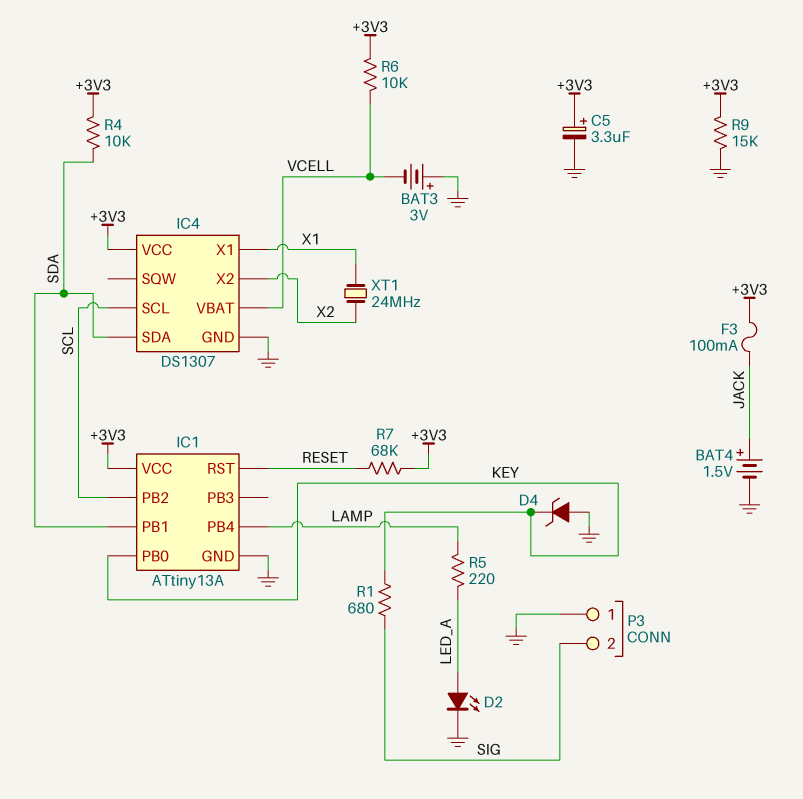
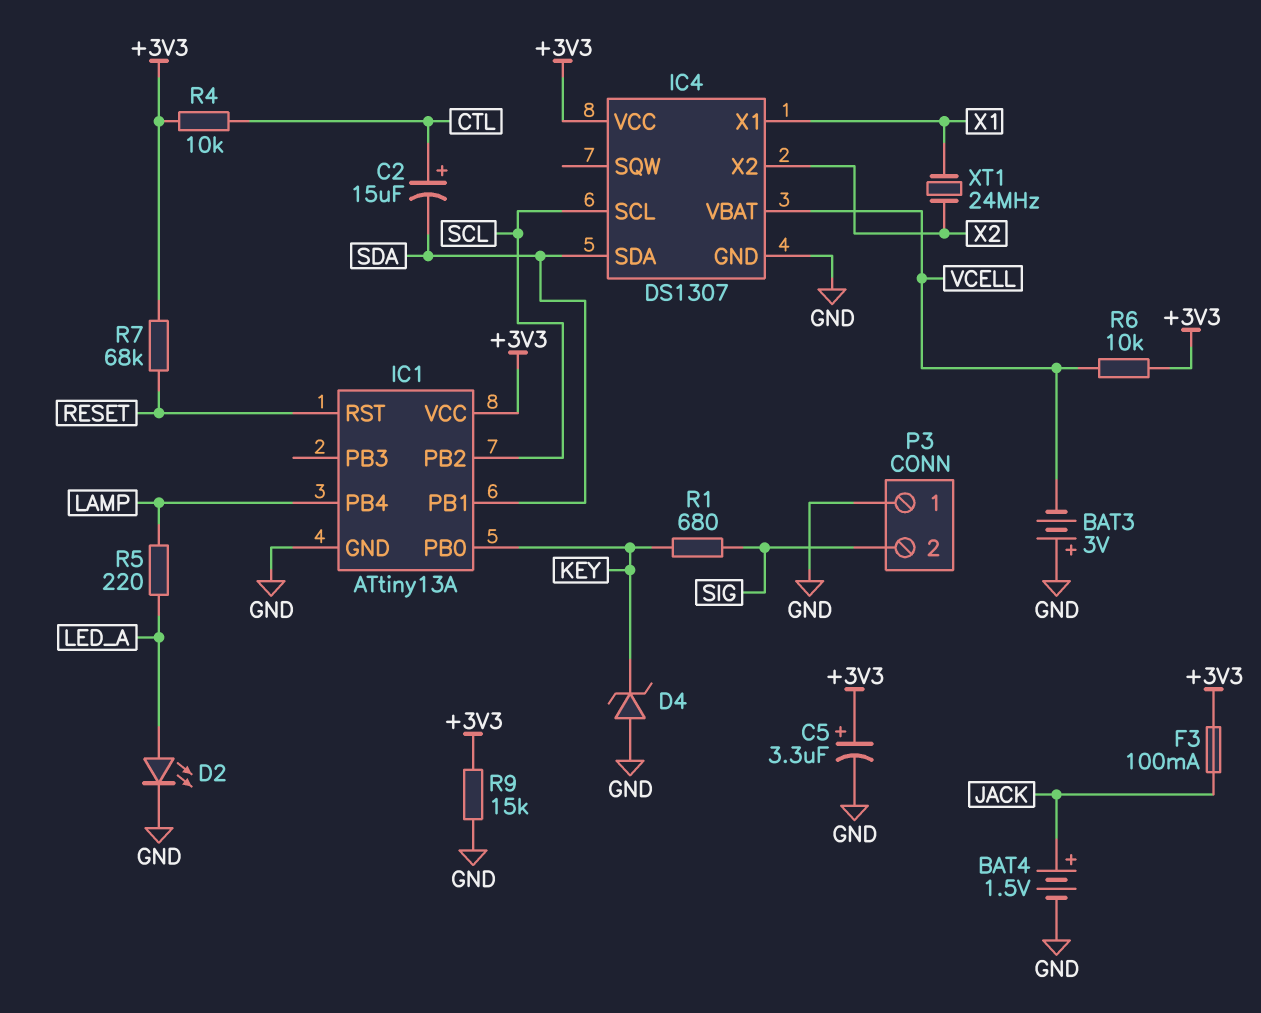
C2: none -> 15uF (plus CTL, minus SDA)
R4: 10k (+3V3, SDA) -> 10k (+3V3, CTL)

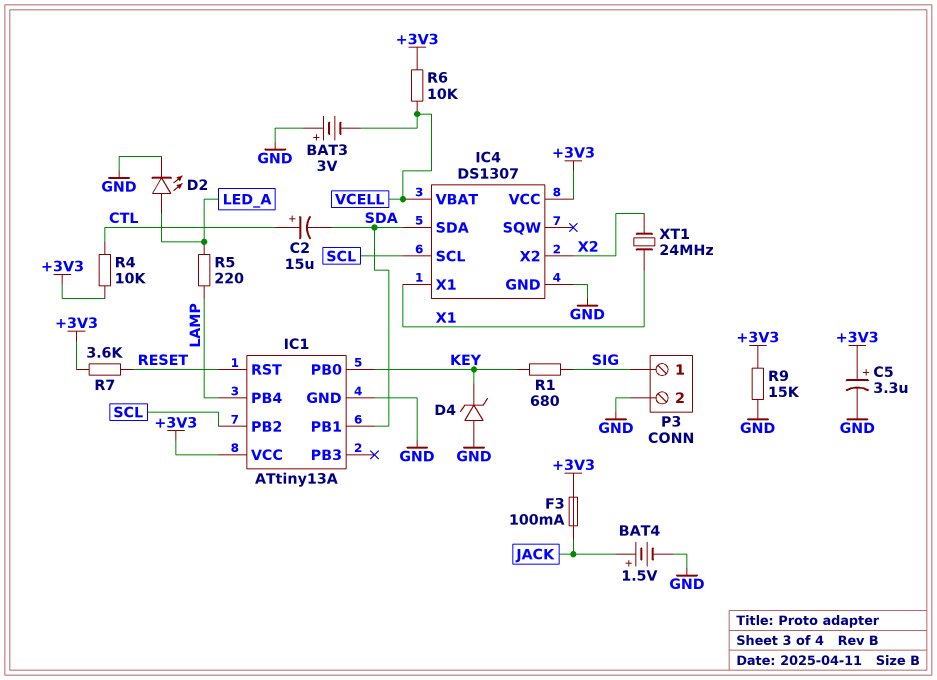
P3 pin 1: GND -> SIG
P3 pin 2: SIG -> GND
R7: 68k (+3V3, RESET) -> 3.6k (+3V3, RESET)

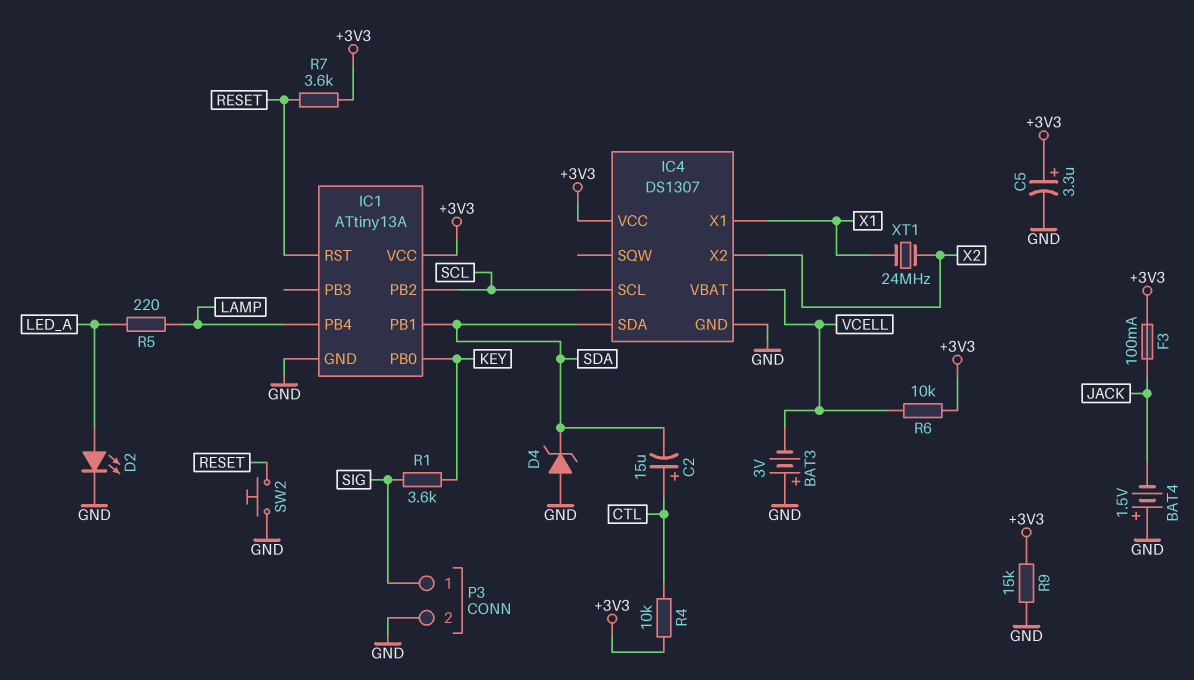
BAT4: 1.5V (plus JACK, minus GND) -> 1.5V (plus GND, minus JACK)
D4: zener (A GND, K KEY) -> zener (A GND, K SDA)
R1: 680 (KEY, SIG) -> 3.6k (KEY, SIG)
SW2: none -> button (GND, RESET)

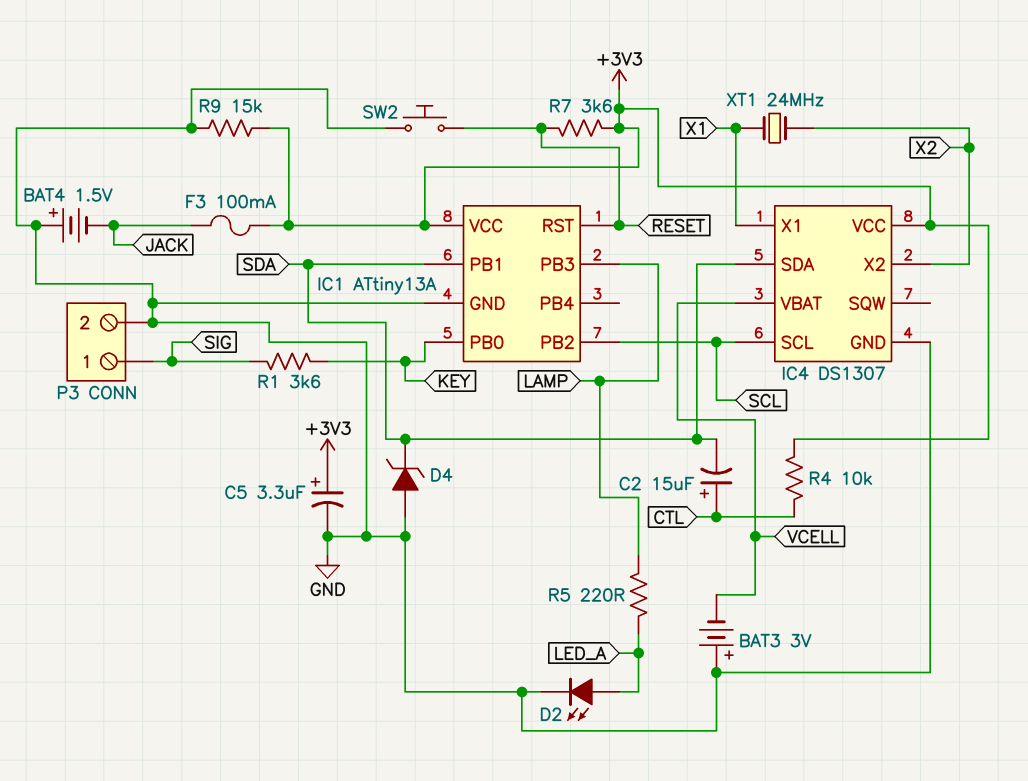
IC1 pin PB3: none -> LAMP
IC1 pin PB4: LAMP -> none
R6: 10k (+3V3, VCELL) -> none

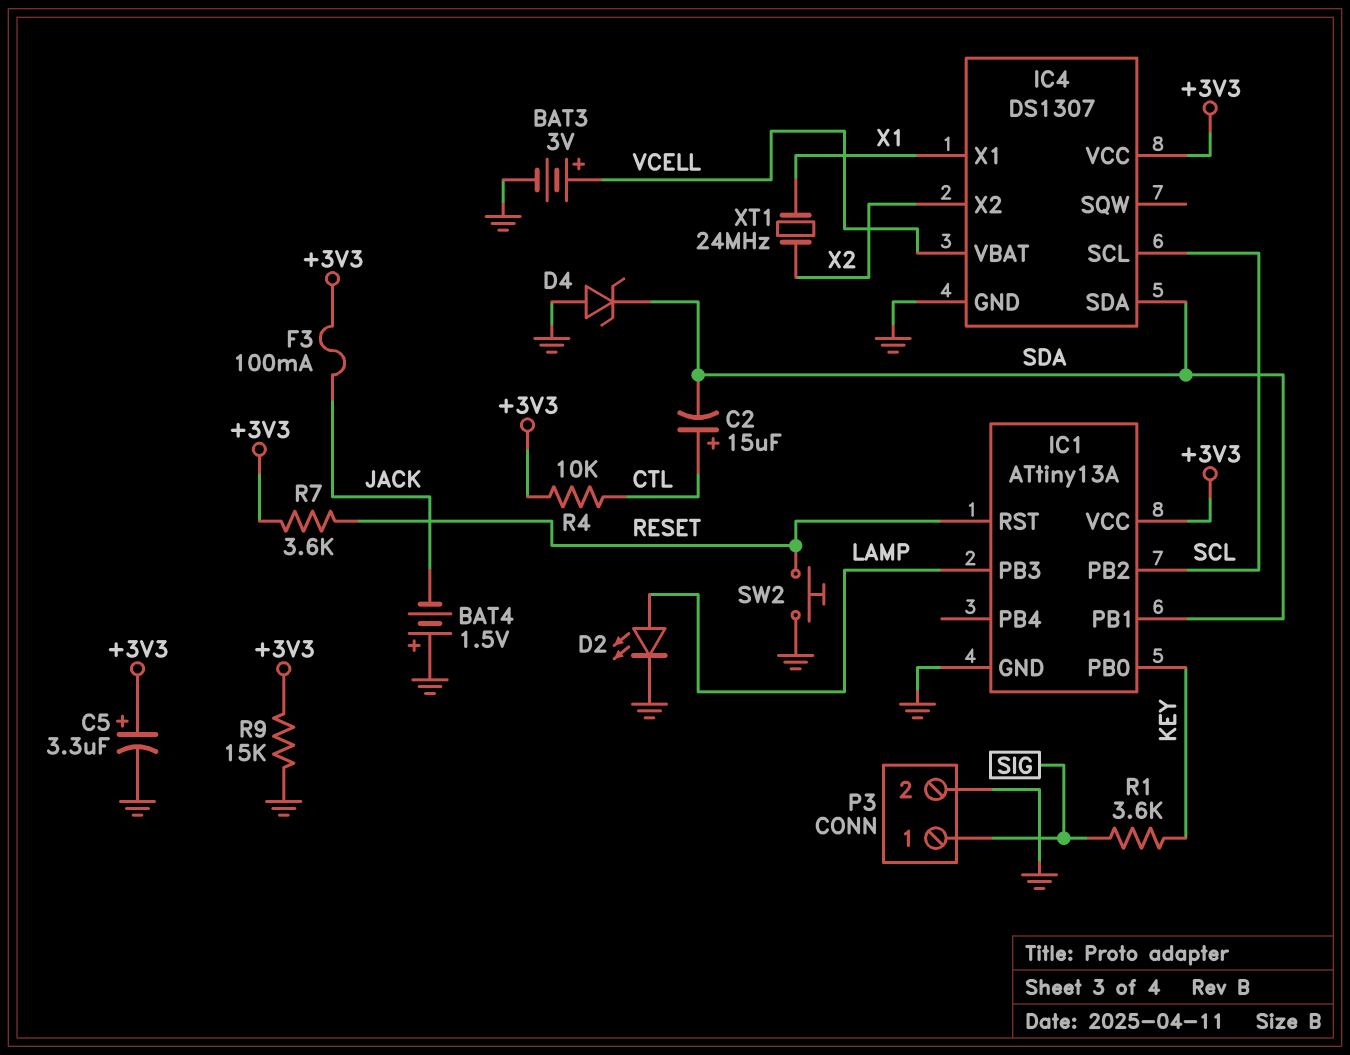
BAT3: 3V (plus GND, minus VCELL) -> 3V (plus VCELL, minus GND)
D2: LED (A LED_A, K GND) -> LED (A LAMP, K GND)
R5: 220 (LAMP, LED_A) -> none

